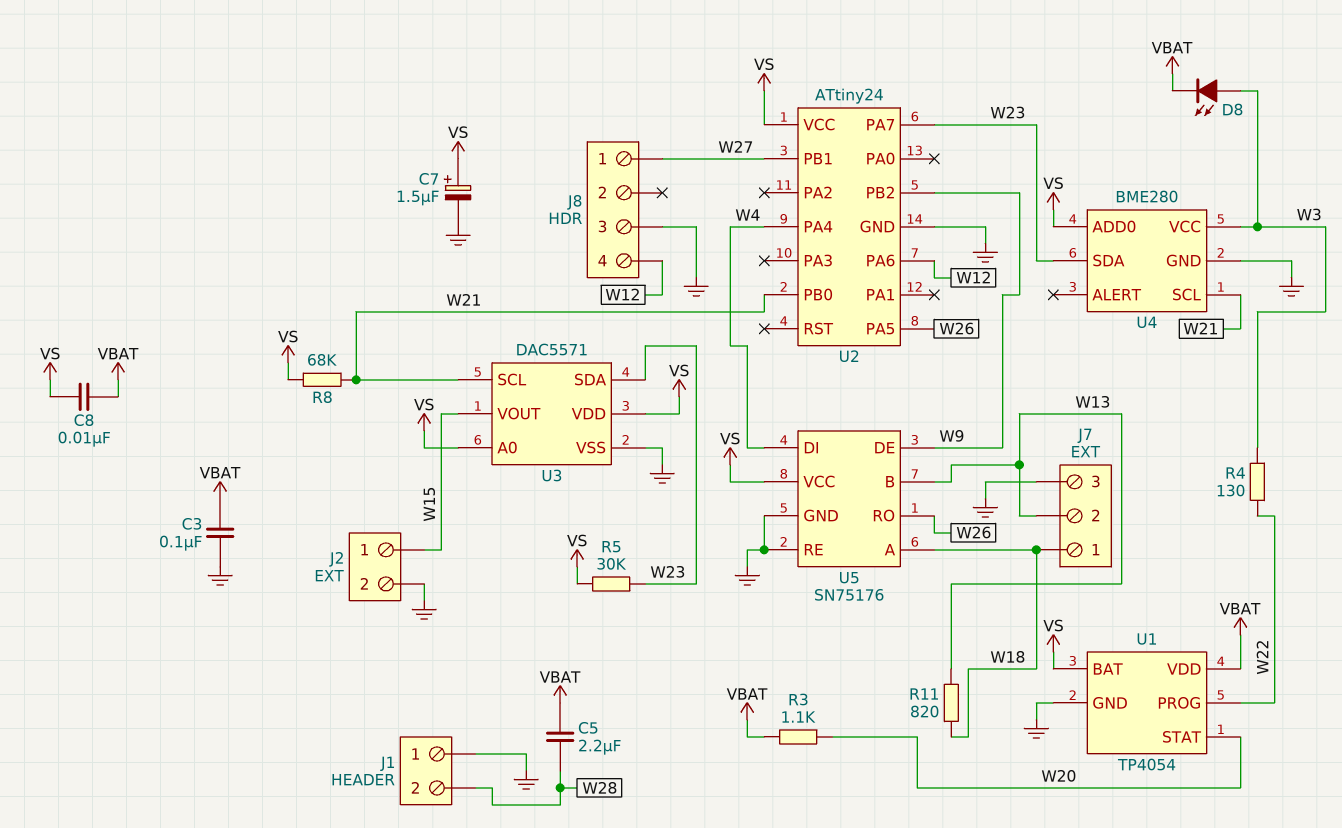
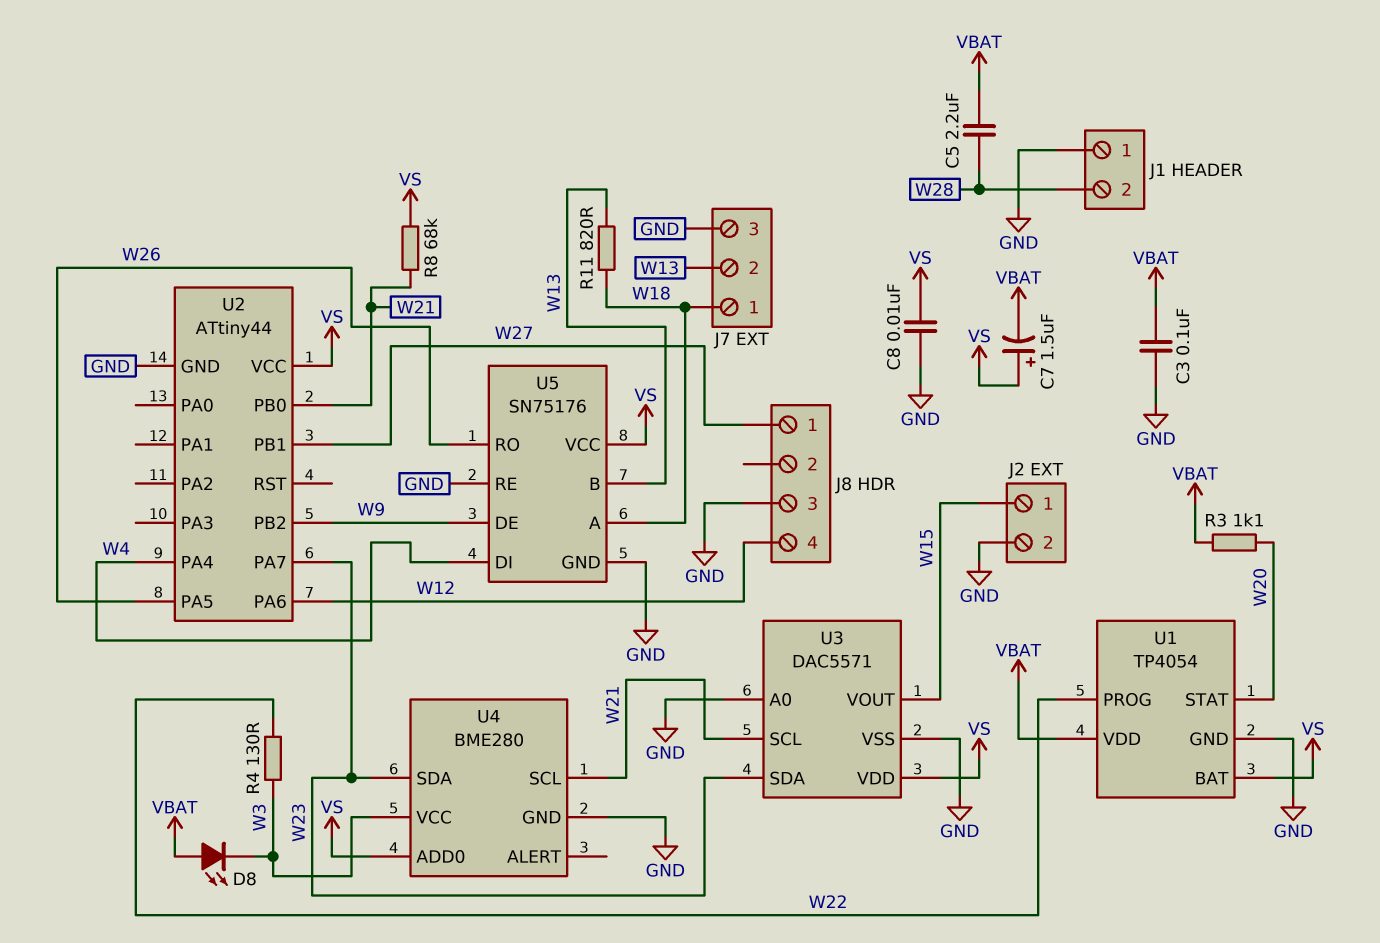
C7: 1.5uF (plus VS, minus GND) -> 1.5uF (plus VS, minus VBAT)
C8: 10nF (VBAT, VS) -> 10nF (GND, VS)
D8: LED (A W3, K VBAT) -> LED (A VBAT, K W3)
R5: 30k (VS, W23) -> none
U2: ATtiny24 -> ATtiny44
U3 pin A0: VS -> GND

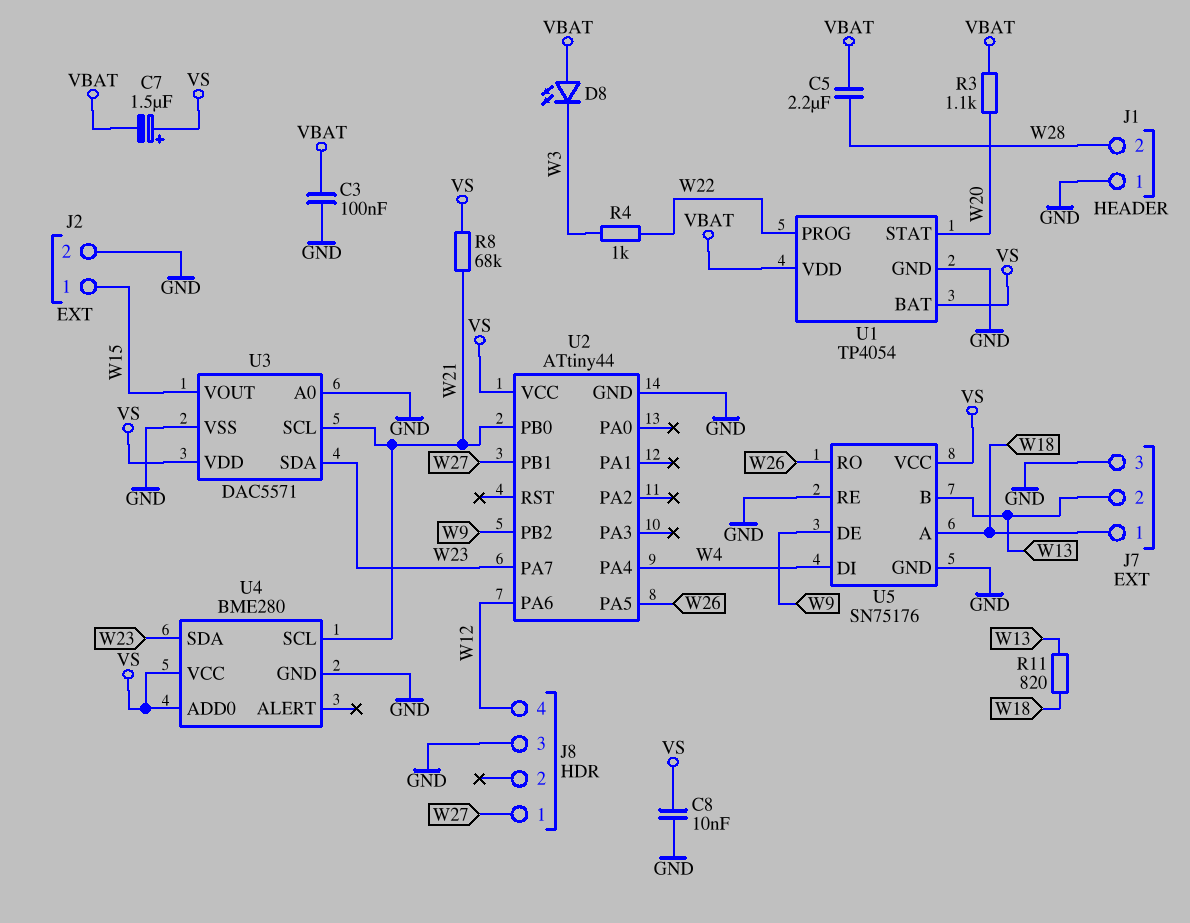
R4: 130 (W3, W22) -> 1k (W3, W22)
U4 pin VCC: W3 -> VS

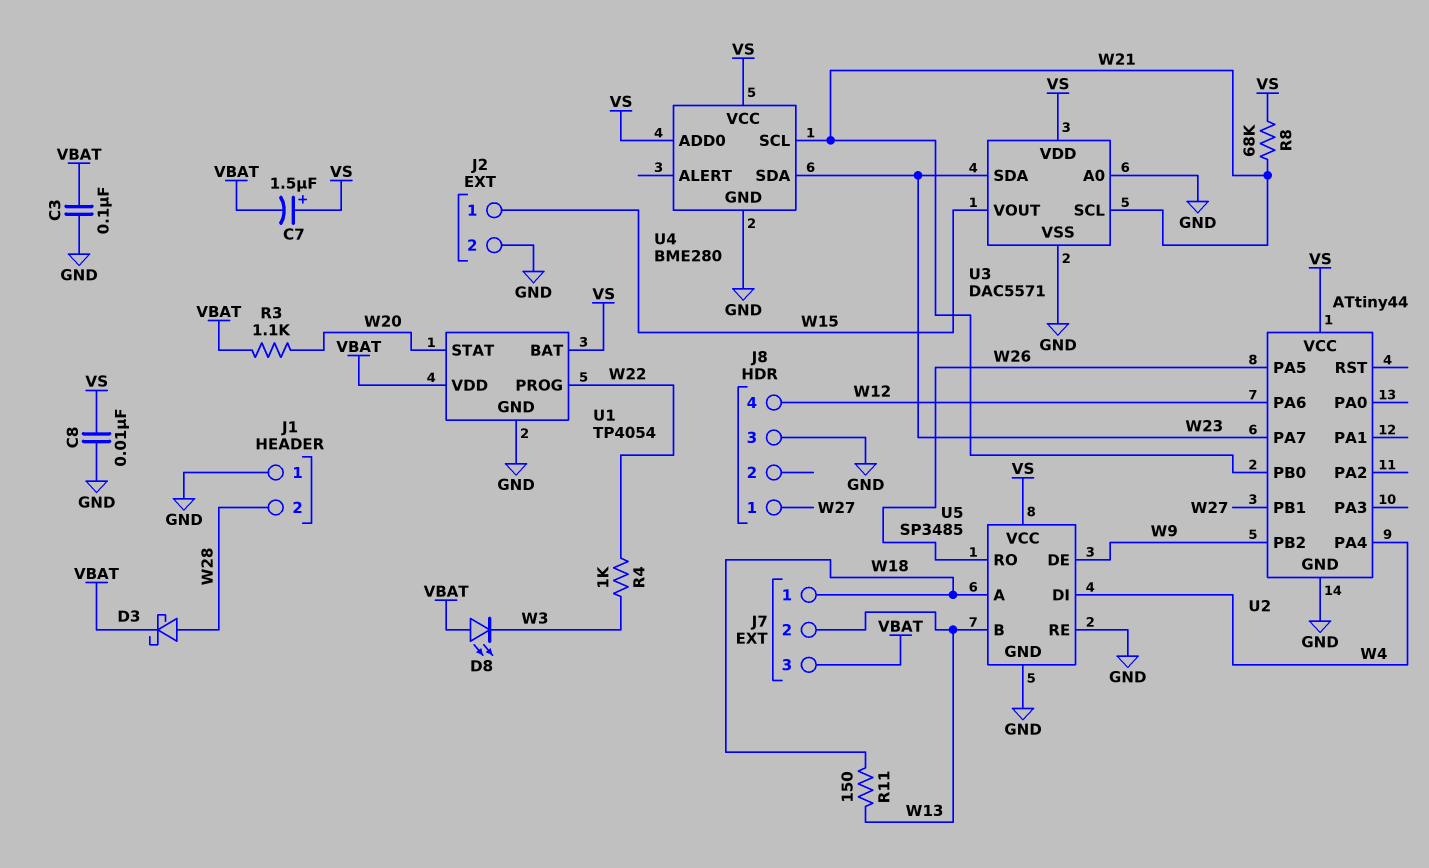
C5: 2.2uF (VBAT, W28) -> none
D3: none -> schottky (A W28, K VBAT)
J7 pin 3: GND -> VBAT
R11: 820 (W13, W18) -> 150 (W13, W18)
U5: SN75176 -> SP3485

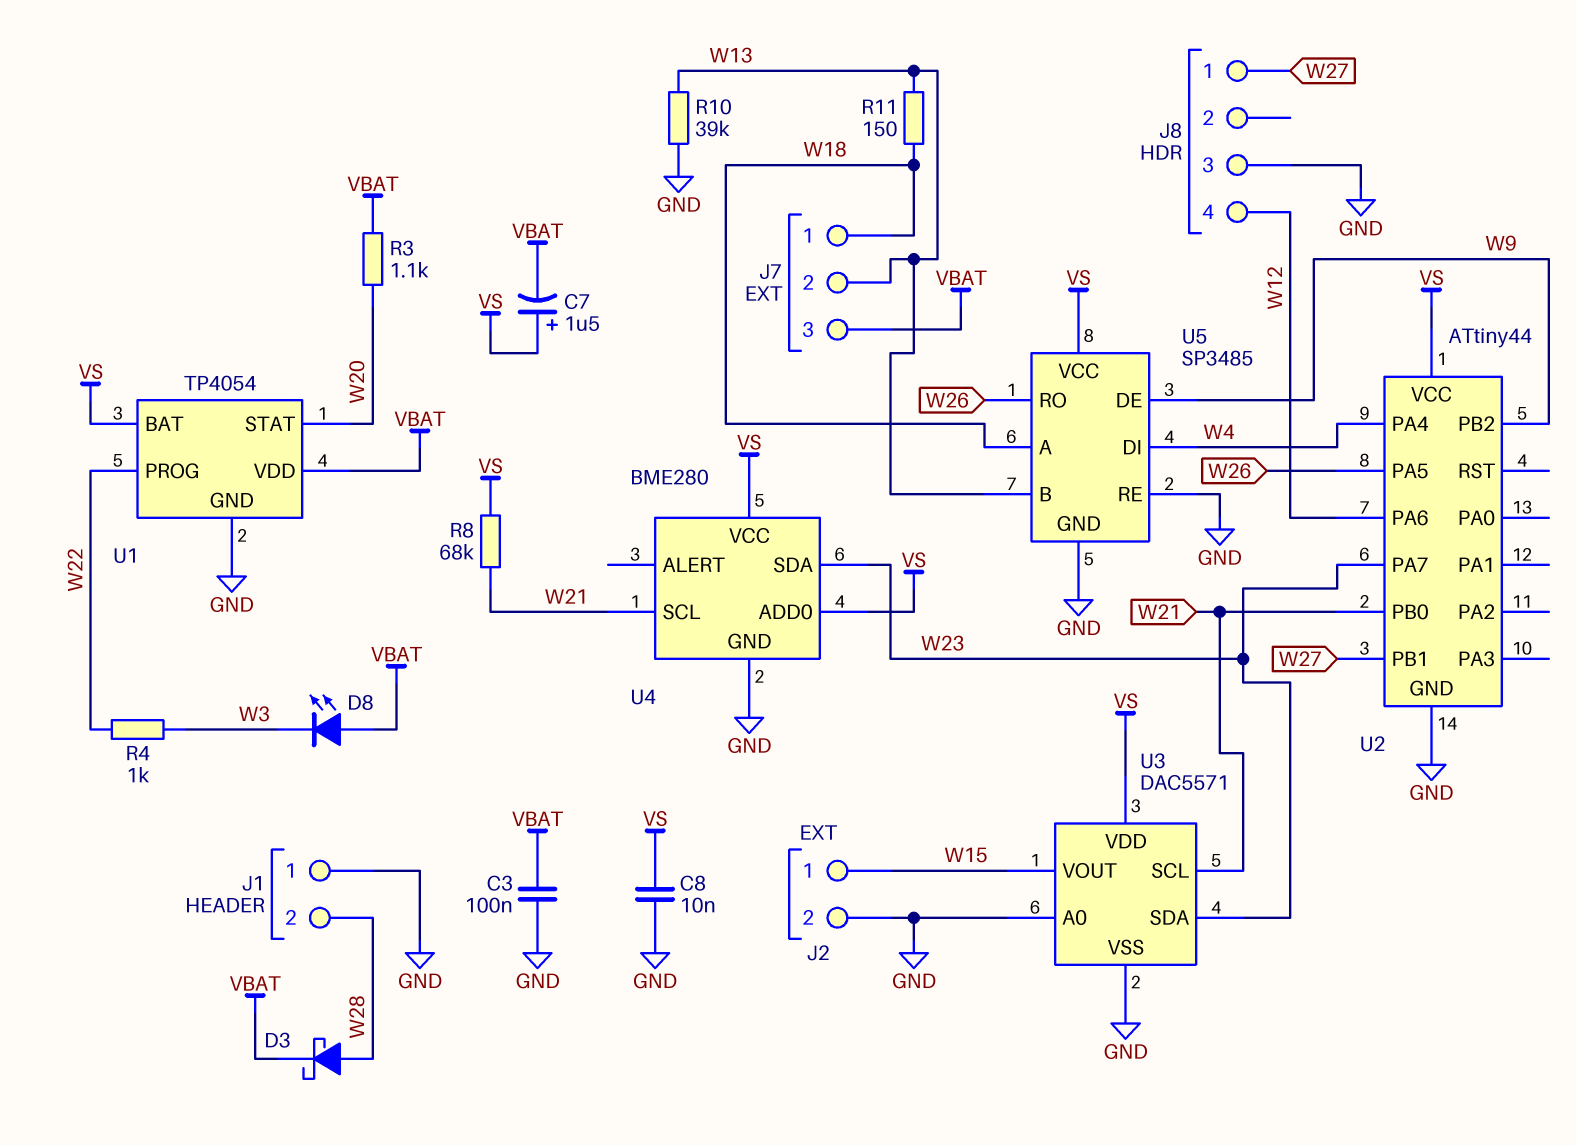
R10: none -> 39k (GND, W13)

